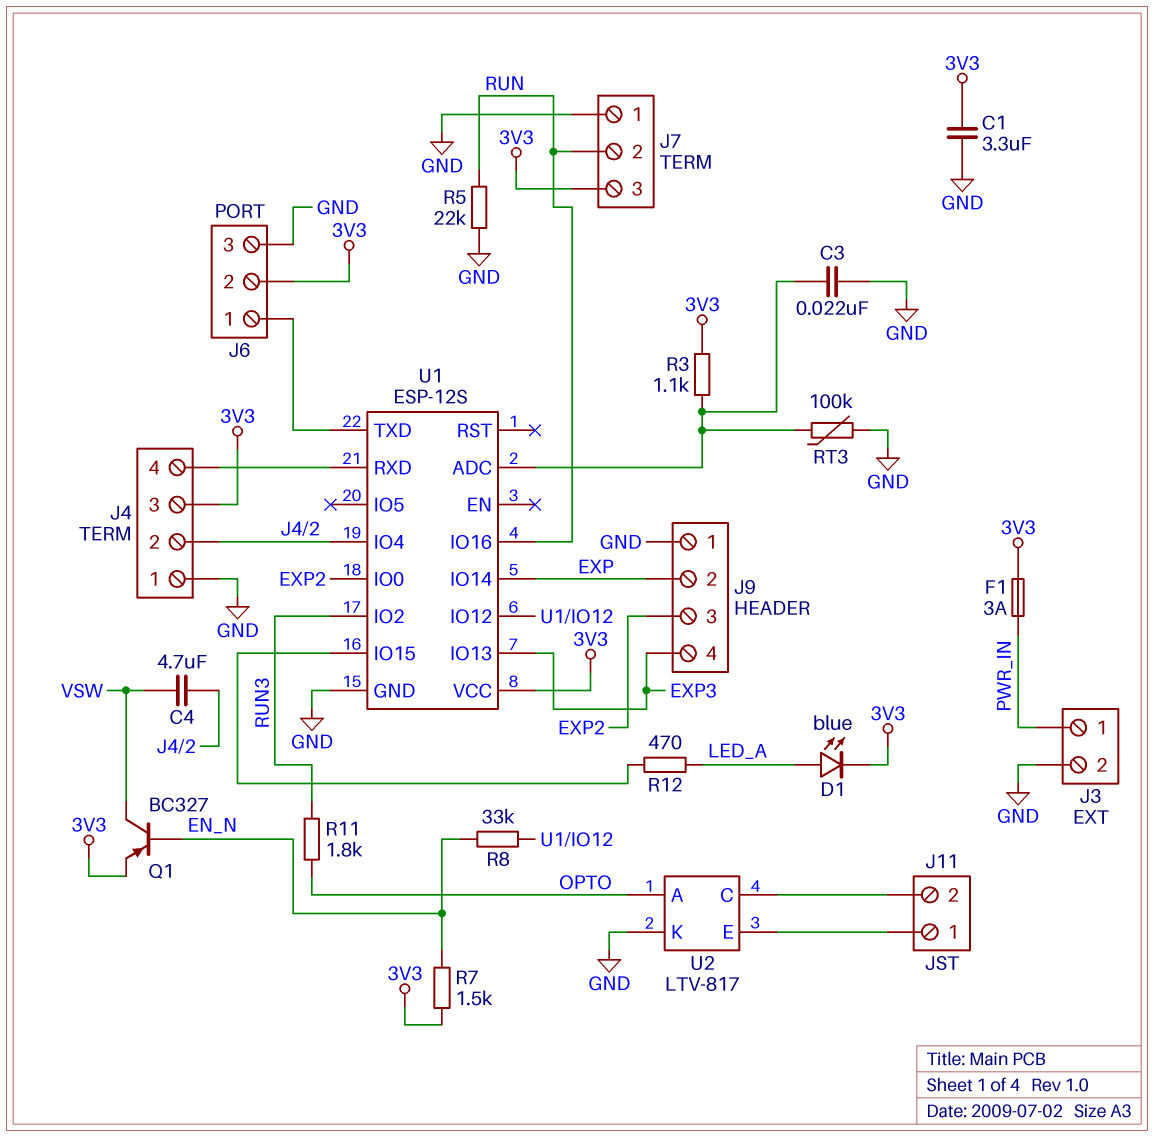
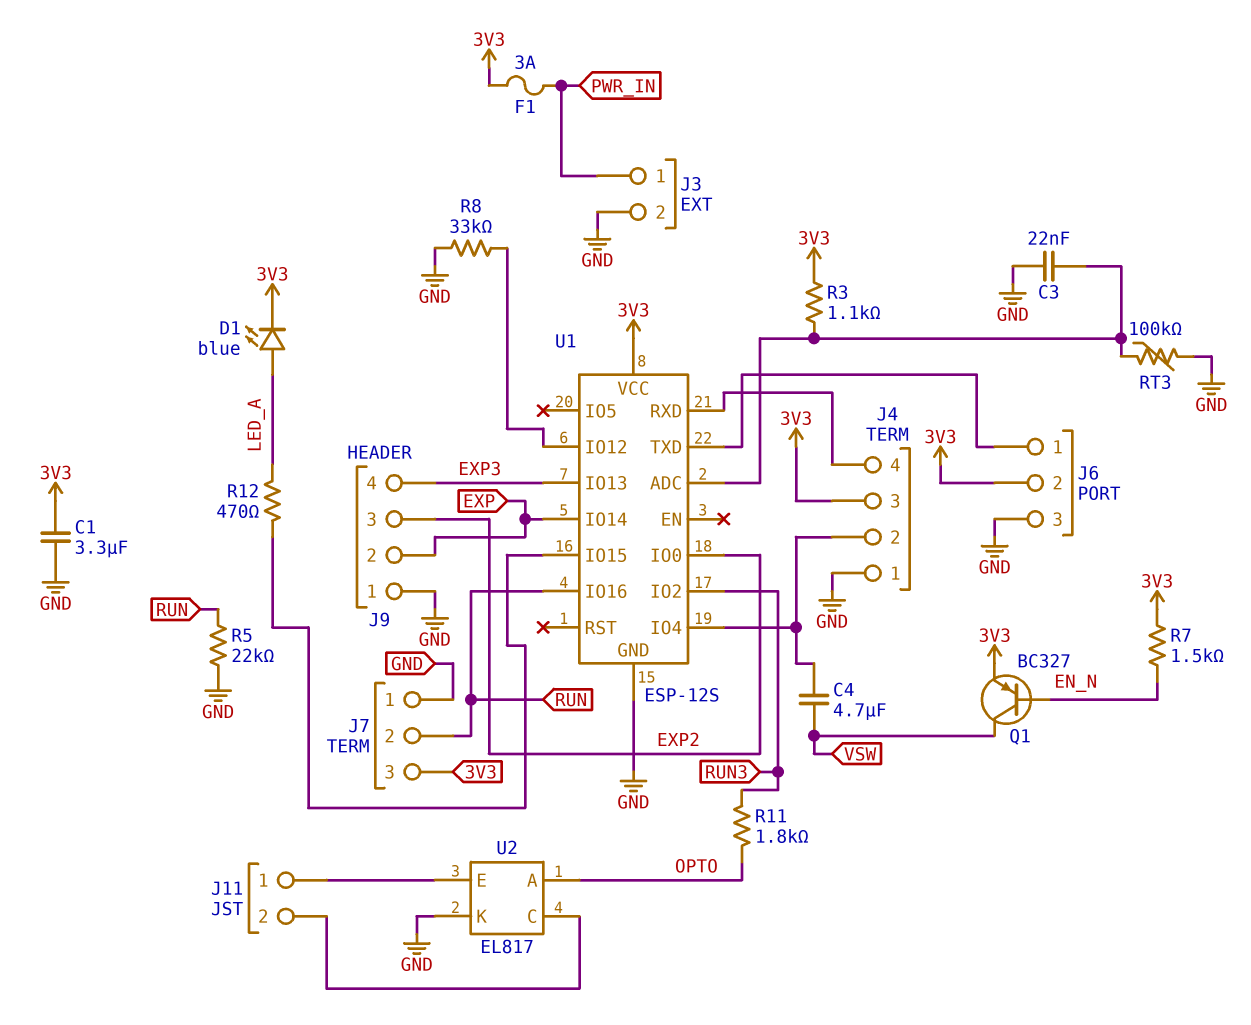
R8: 33k (EN_N, U1/IO12) -> 33k (GND, U1/IO12)
U2: LTV-817 -> EL817

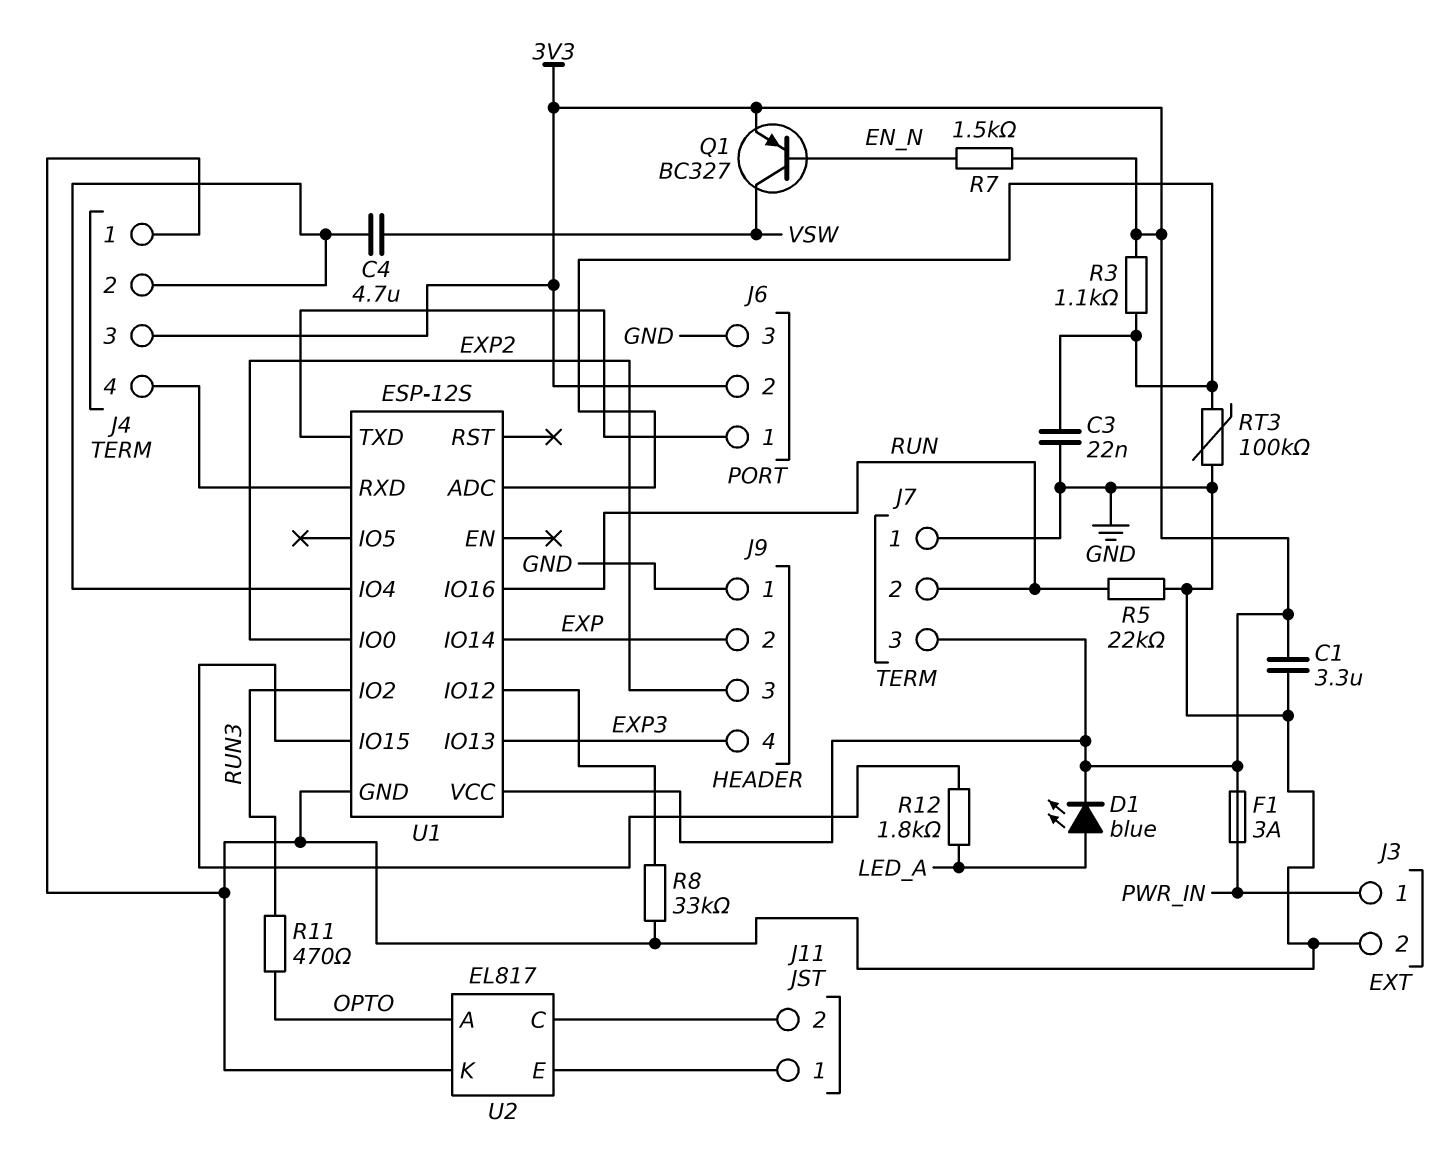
R11: 1.8k (OPTO, RUN3) -> 470 (OPTO, RUN3)
R12: 470 (LED_A, U1/IO15) -> 1.8k (LED_A, U1/IO15)

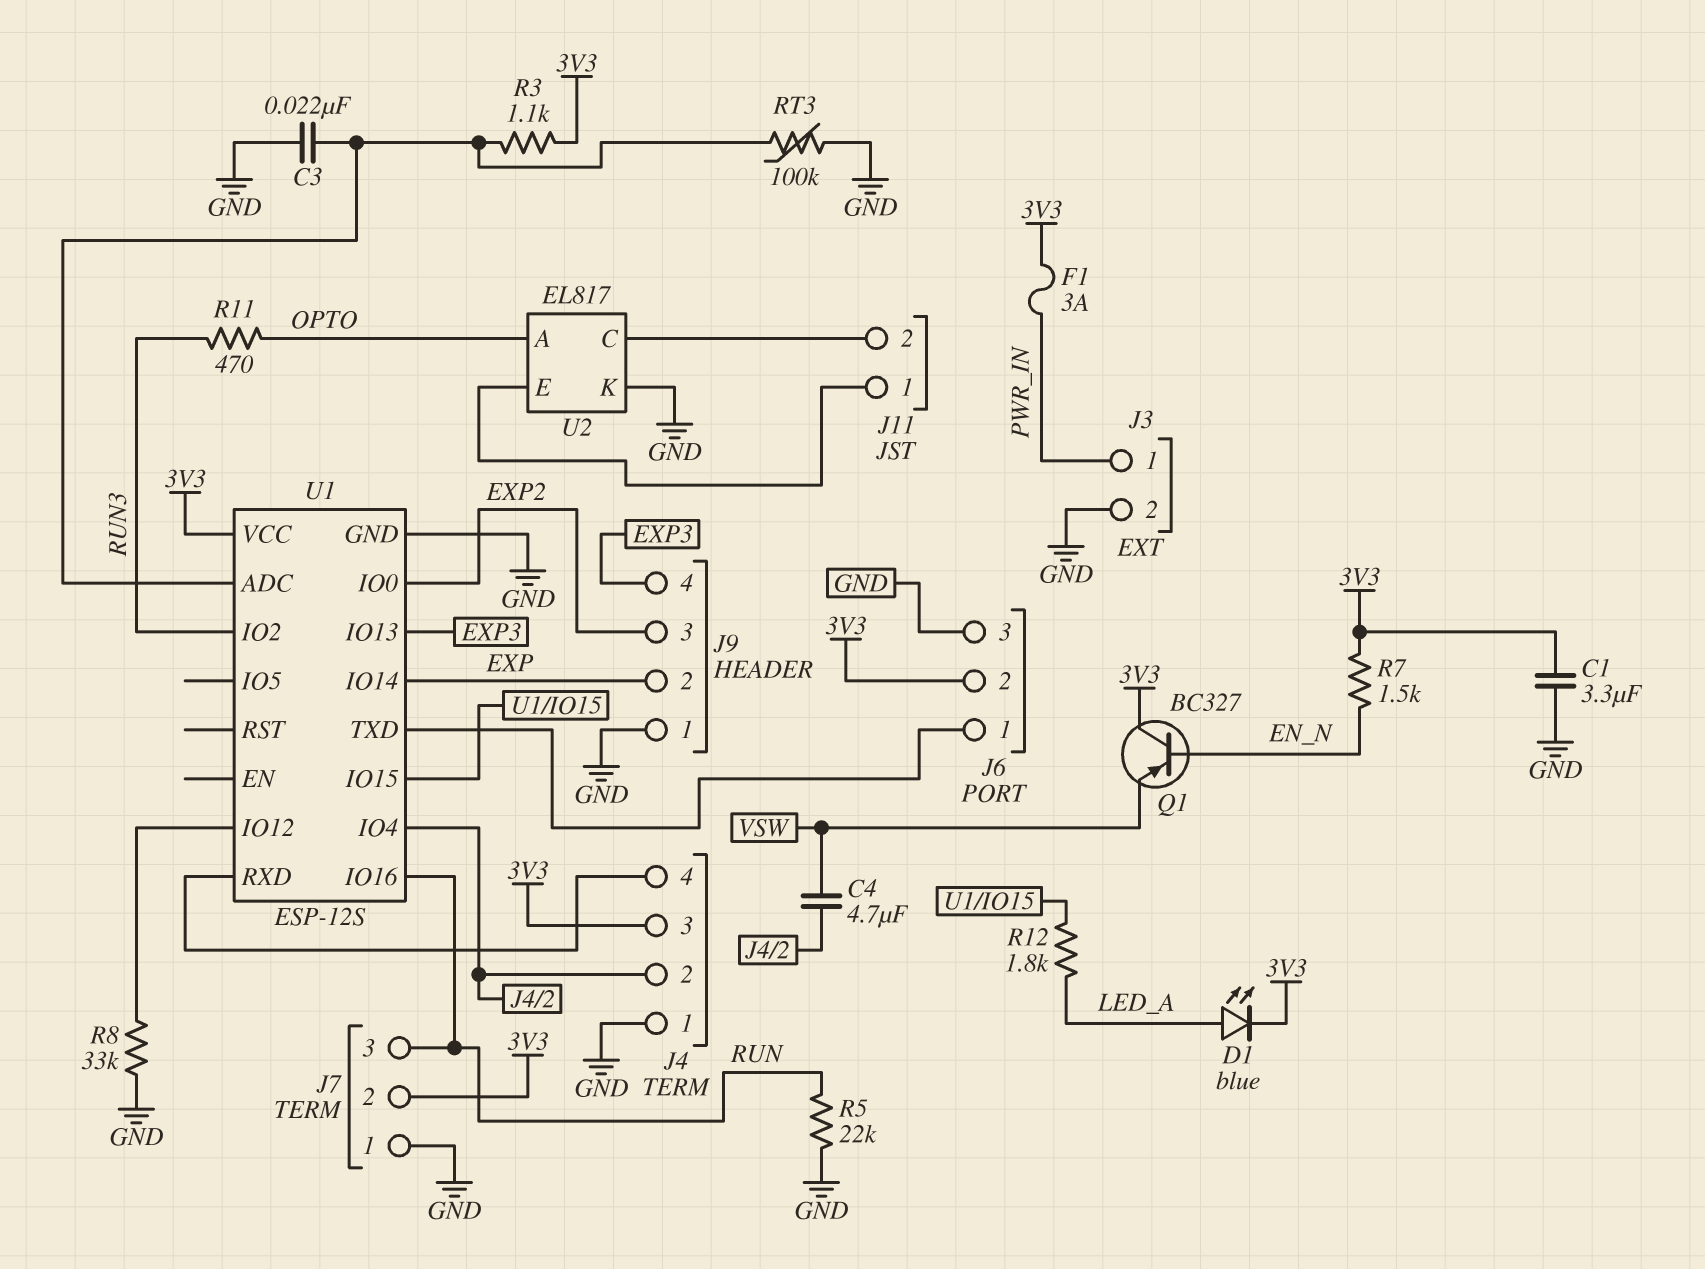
J7 pin 2: RUN -> 3V3
J7 pin 3: 3V3 -> RUN
Q1: PNP BC327 (B EN_N, C VSW, E 3V3) -> PNP BC327 (B EN_N, C 3V3, E VSW)

